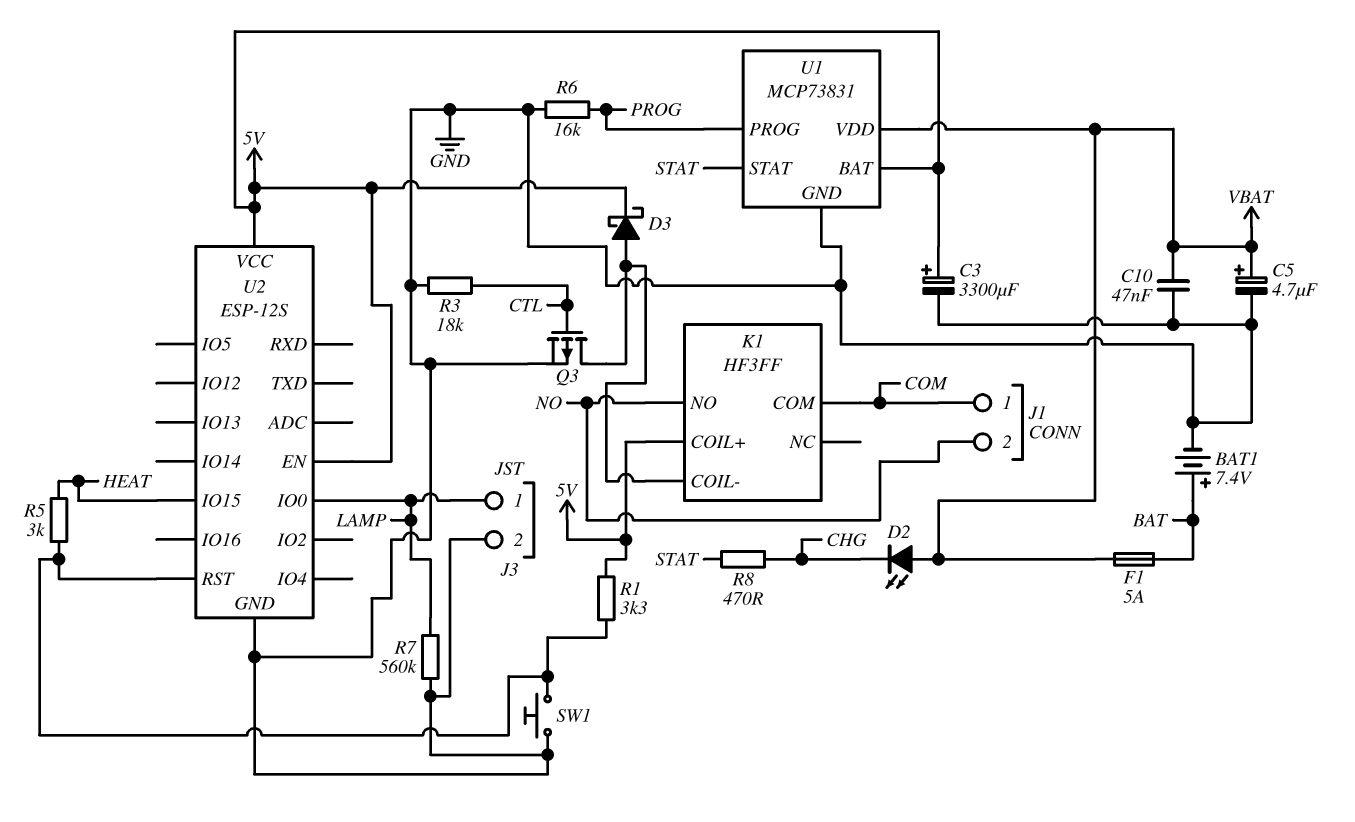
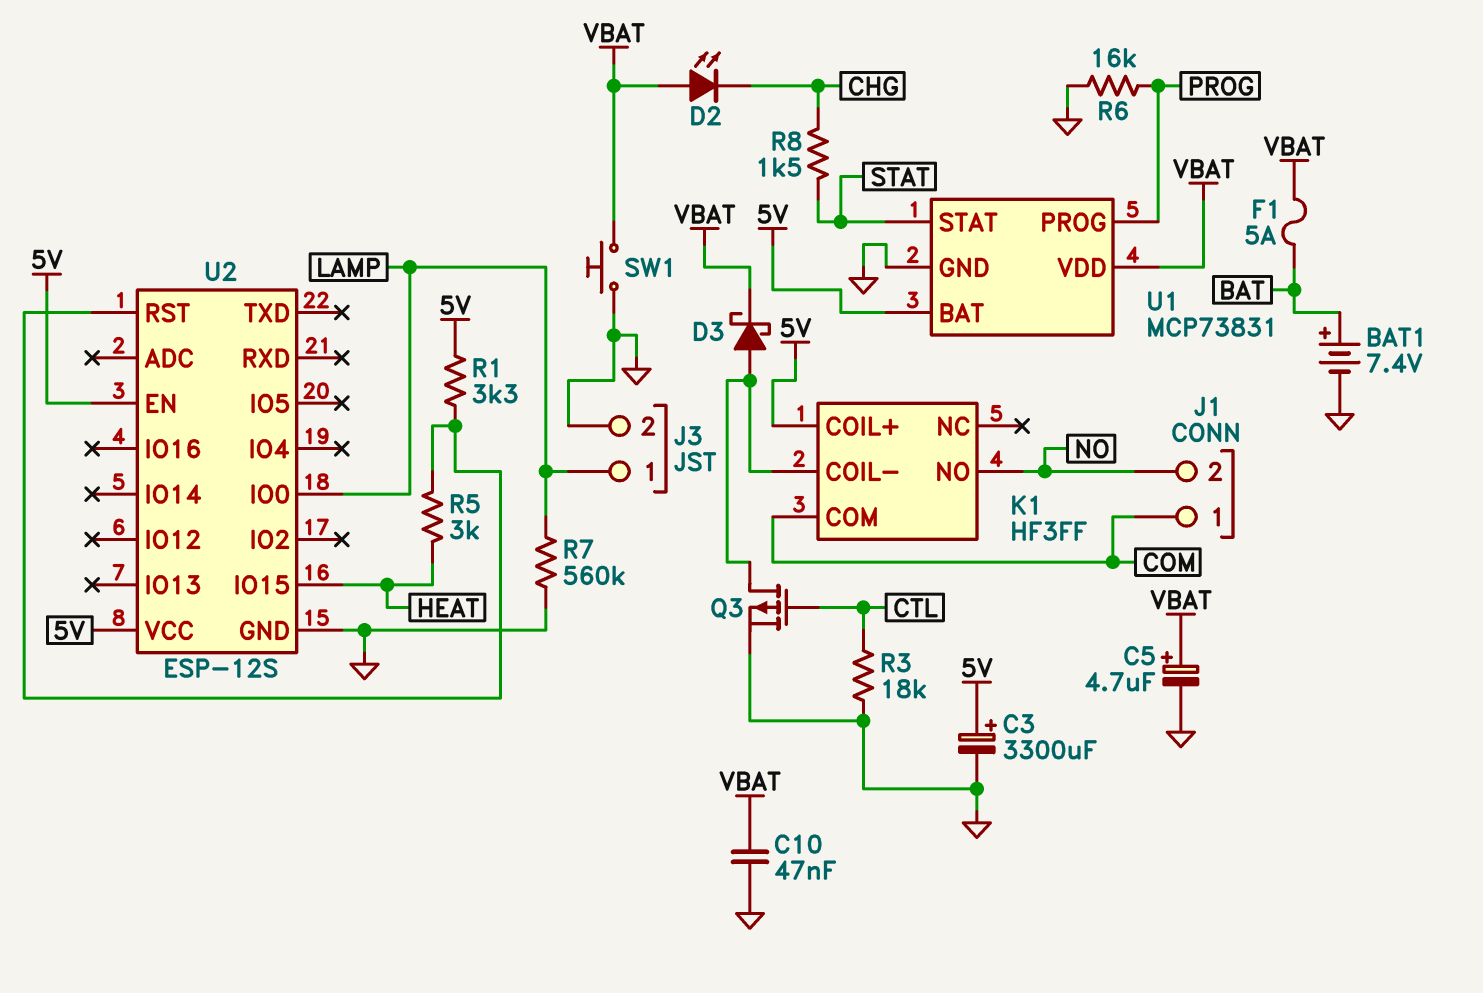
D3: schottky (A K1/COIL-, K 5V) -> schottky (A K1/COIL-, K VBAT)
R8: 470 (CHG, STAT) -> 1.5k (CHG, STAT)
SW1: button (GND, U2/RST) -> button (GND, VBAT)

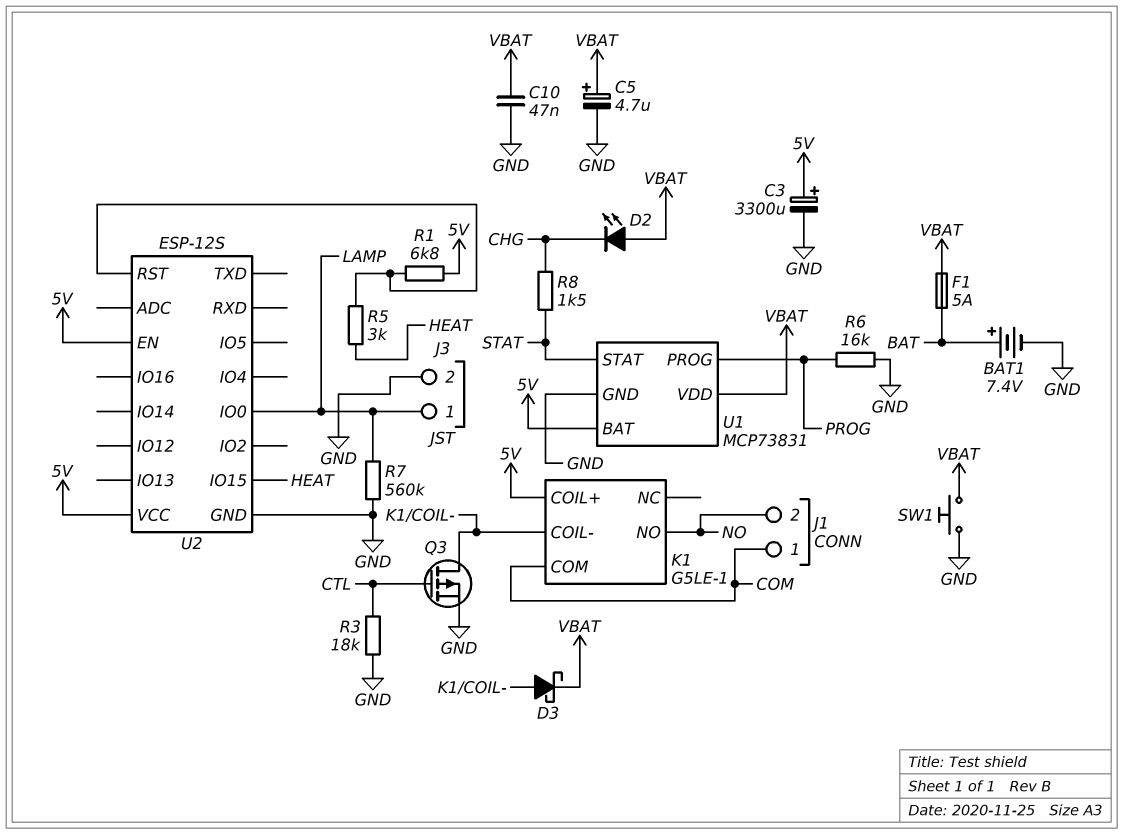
K1: HF3FF -> G5LE-1
R1: 3.3k (5V, U2/RST) -> 6.8k (5V, U2/RST)

